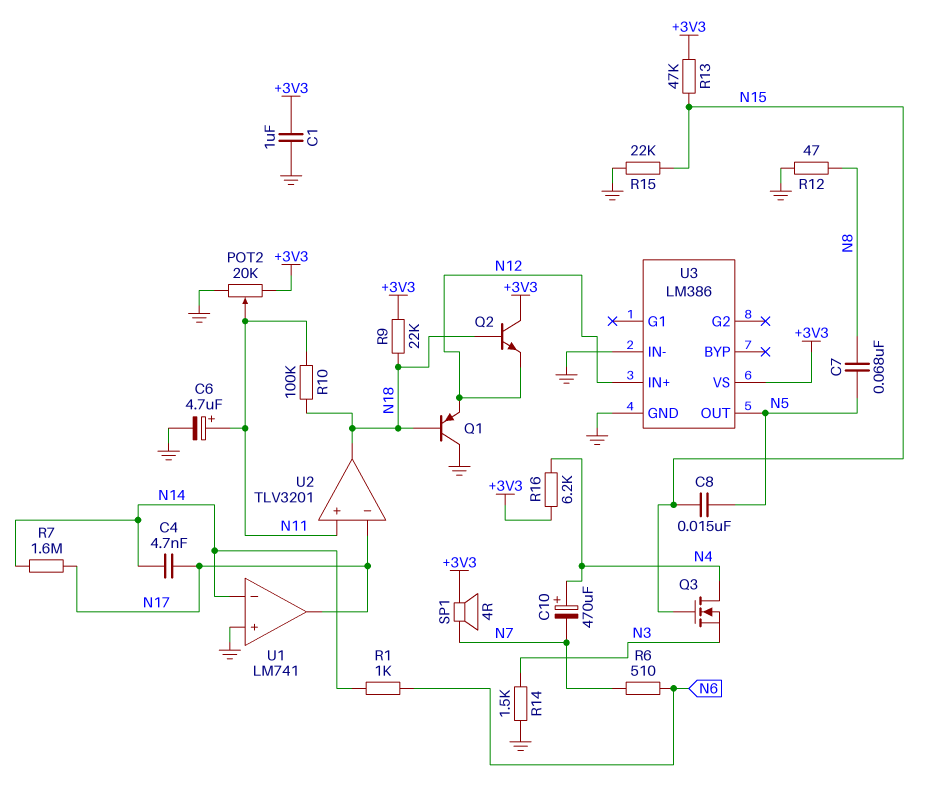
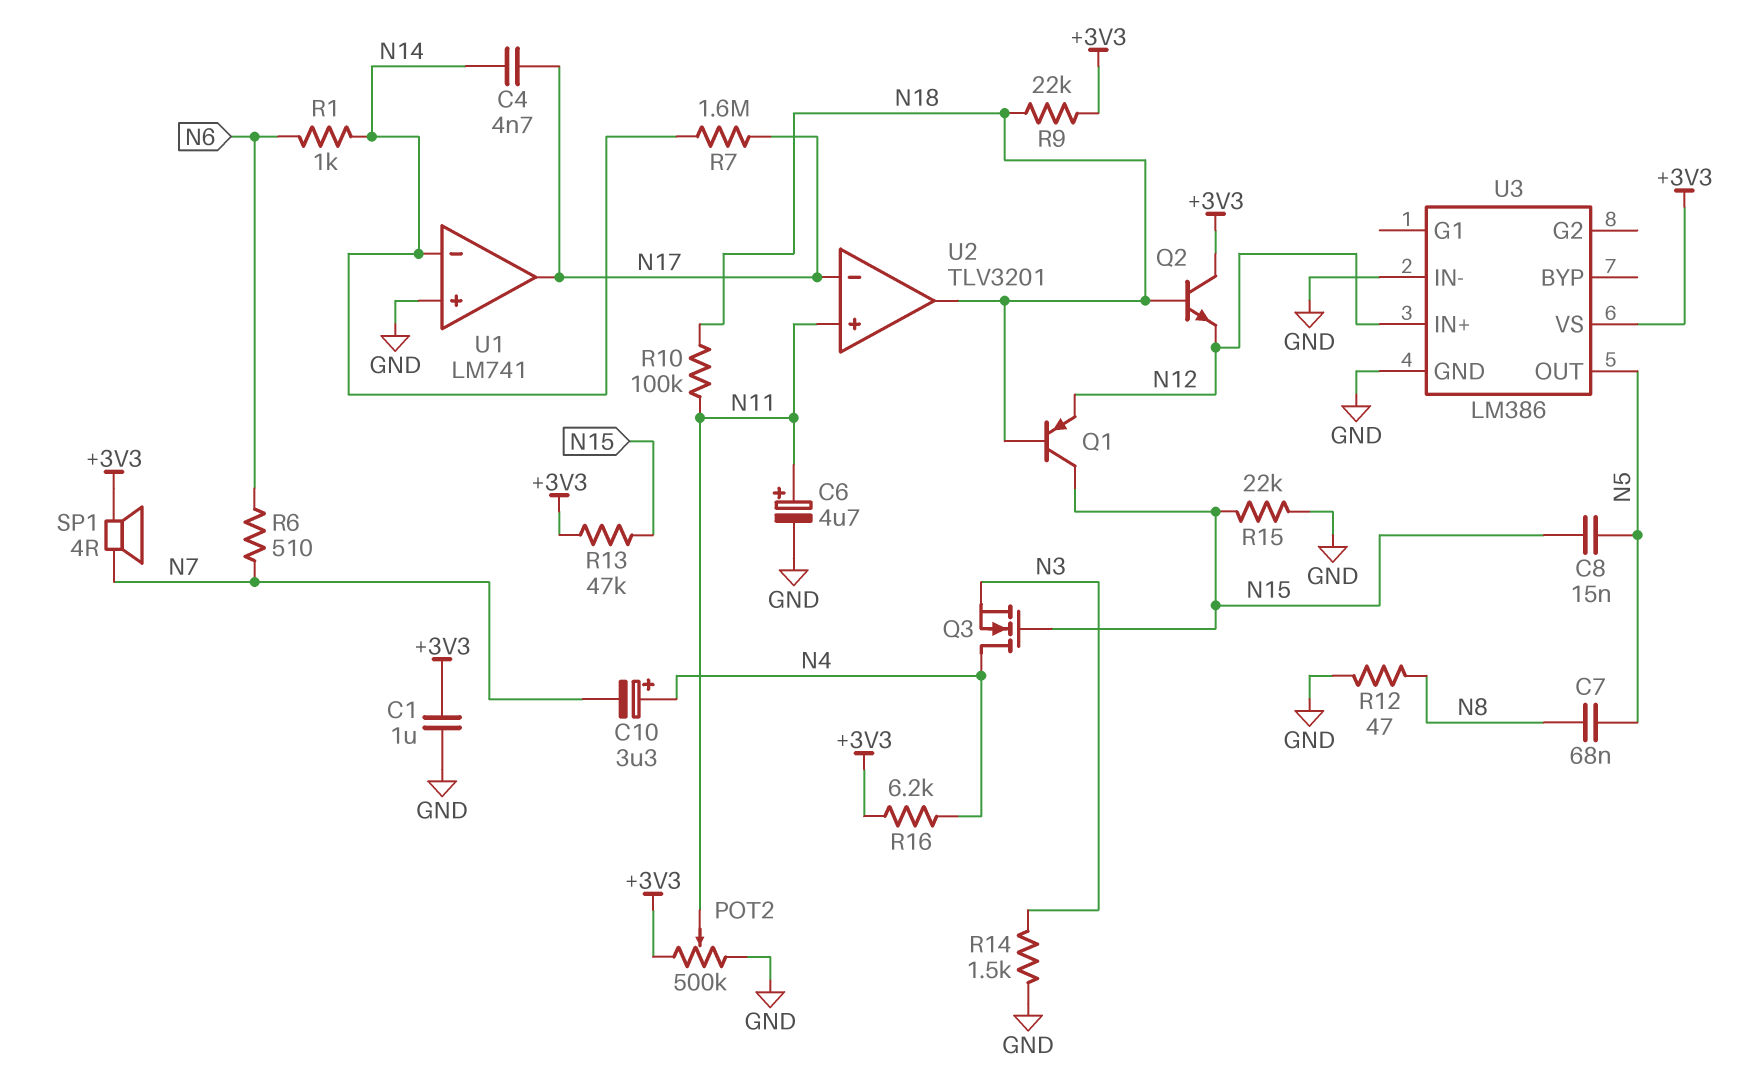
C10: 470uF (plus N4, minus N7) -> 3.3uF (plus N4, minus N7)
POT2: 20k (+3V3, GND, wiper N11) -> 500k (+3V3, GND, wiper N11)
Q1: PNP (B N18, C GND, E N12) -> PNP (B N18, C N15, E N12)

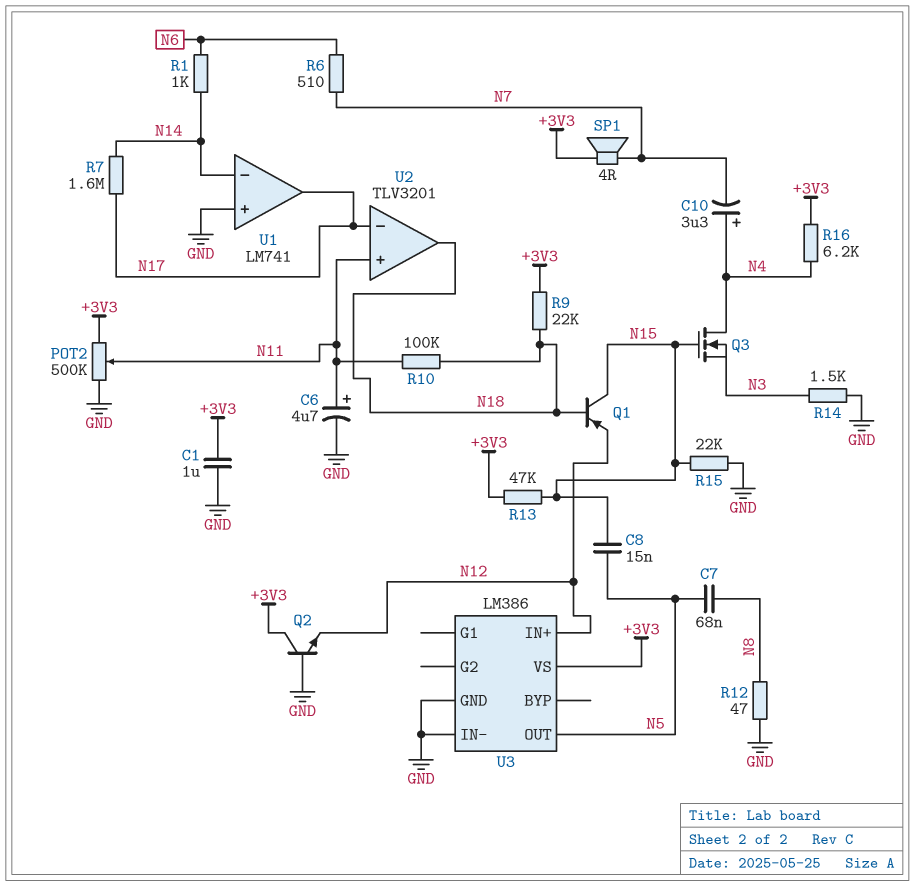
C4: 4.7nF (N14, N17) -> none
Q2: NPN (B N18, C +3V3, E N12) -> NPN (B GND, C +3V3, E N12)

